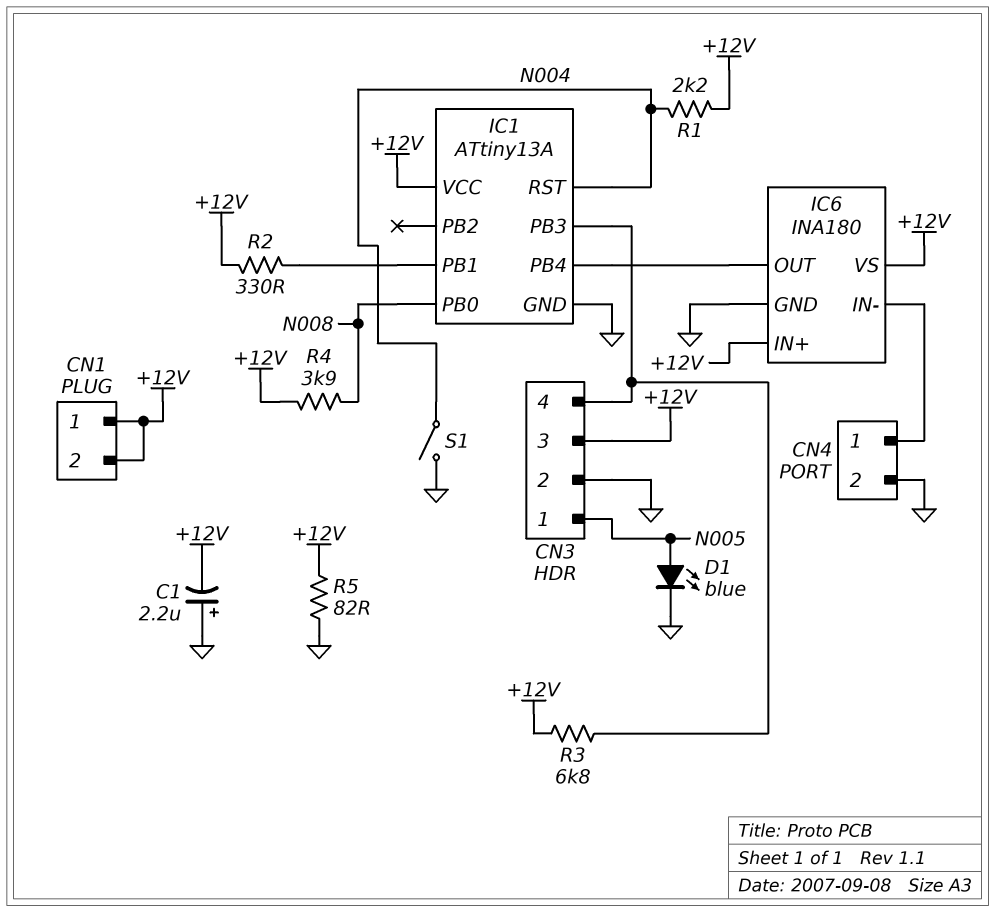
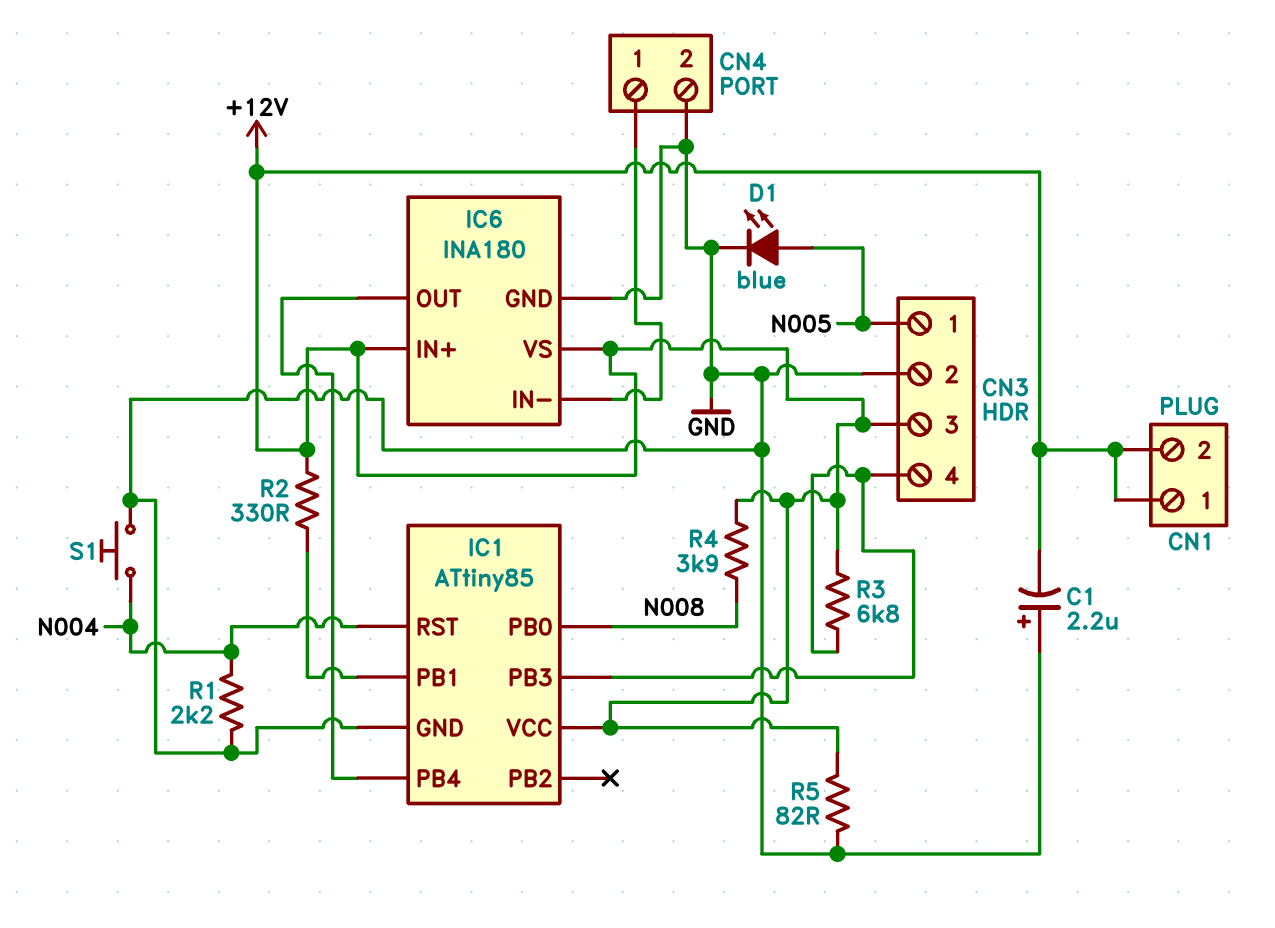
IC1: ATtiny13A -> ATtiny85
R1: 2.2k (+12V, N004) -> 2.2k (GND, N004)
S1: switch (GND, N004) -> button (GND, N004)

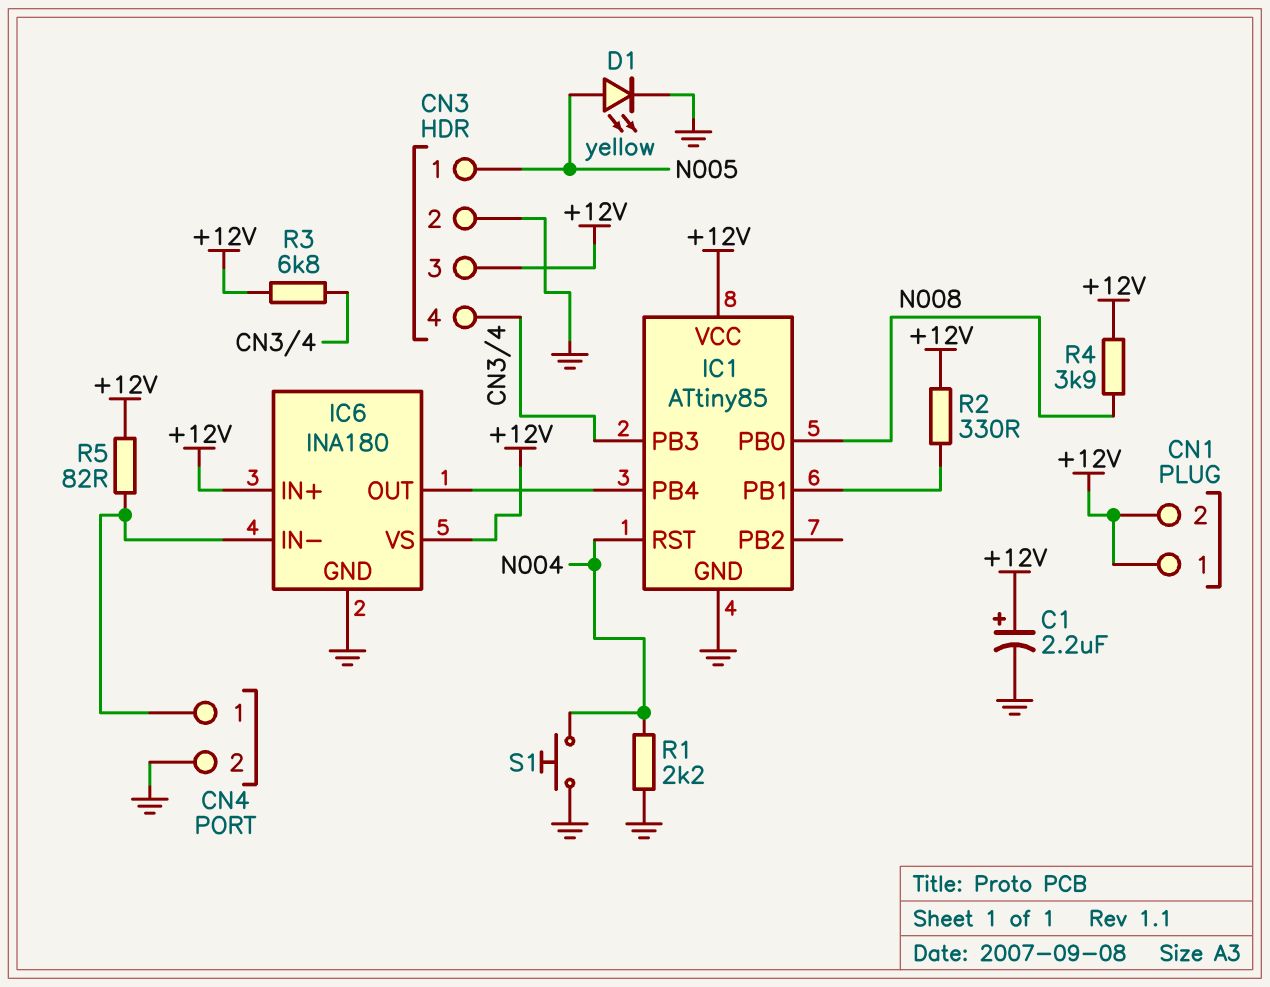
C1: 2.2uF (plus GND, minus +12V) -> 2.2uF (plus +12V, minus GND)
D1: LED blue (A N005, K GND) -> LED yellow (A N005, K GND)
R5: 82 (+12V, GND) -> 82 (+12V, CN4/1)

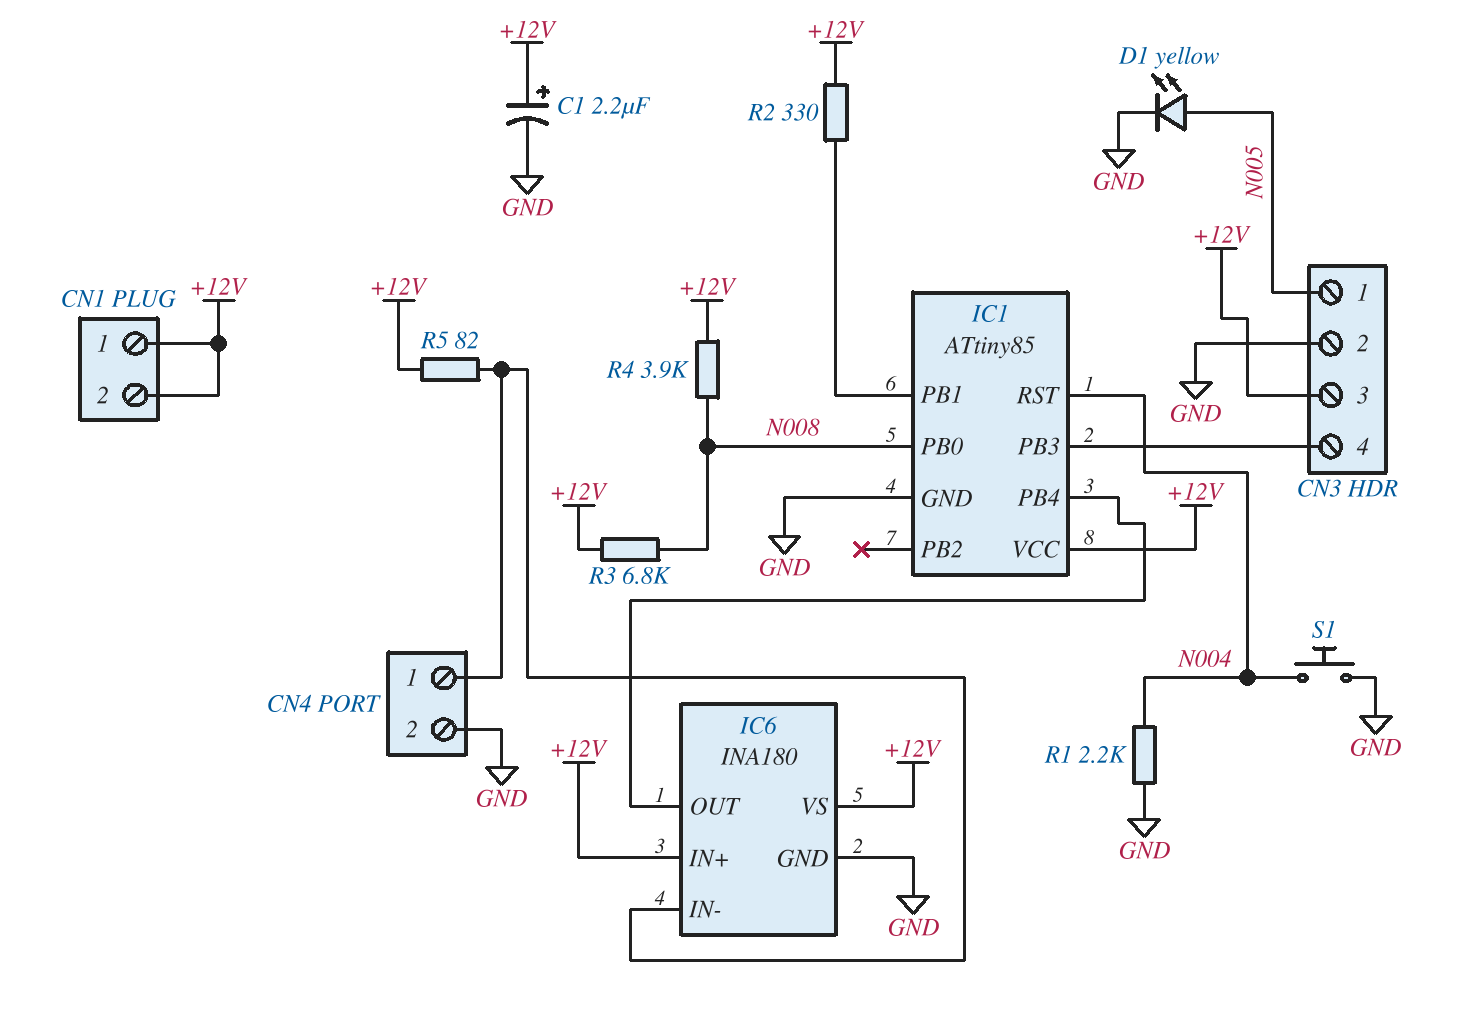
R3: 6.8k (+12V, CN3/4) -> 6.8k (+12V, N008)

